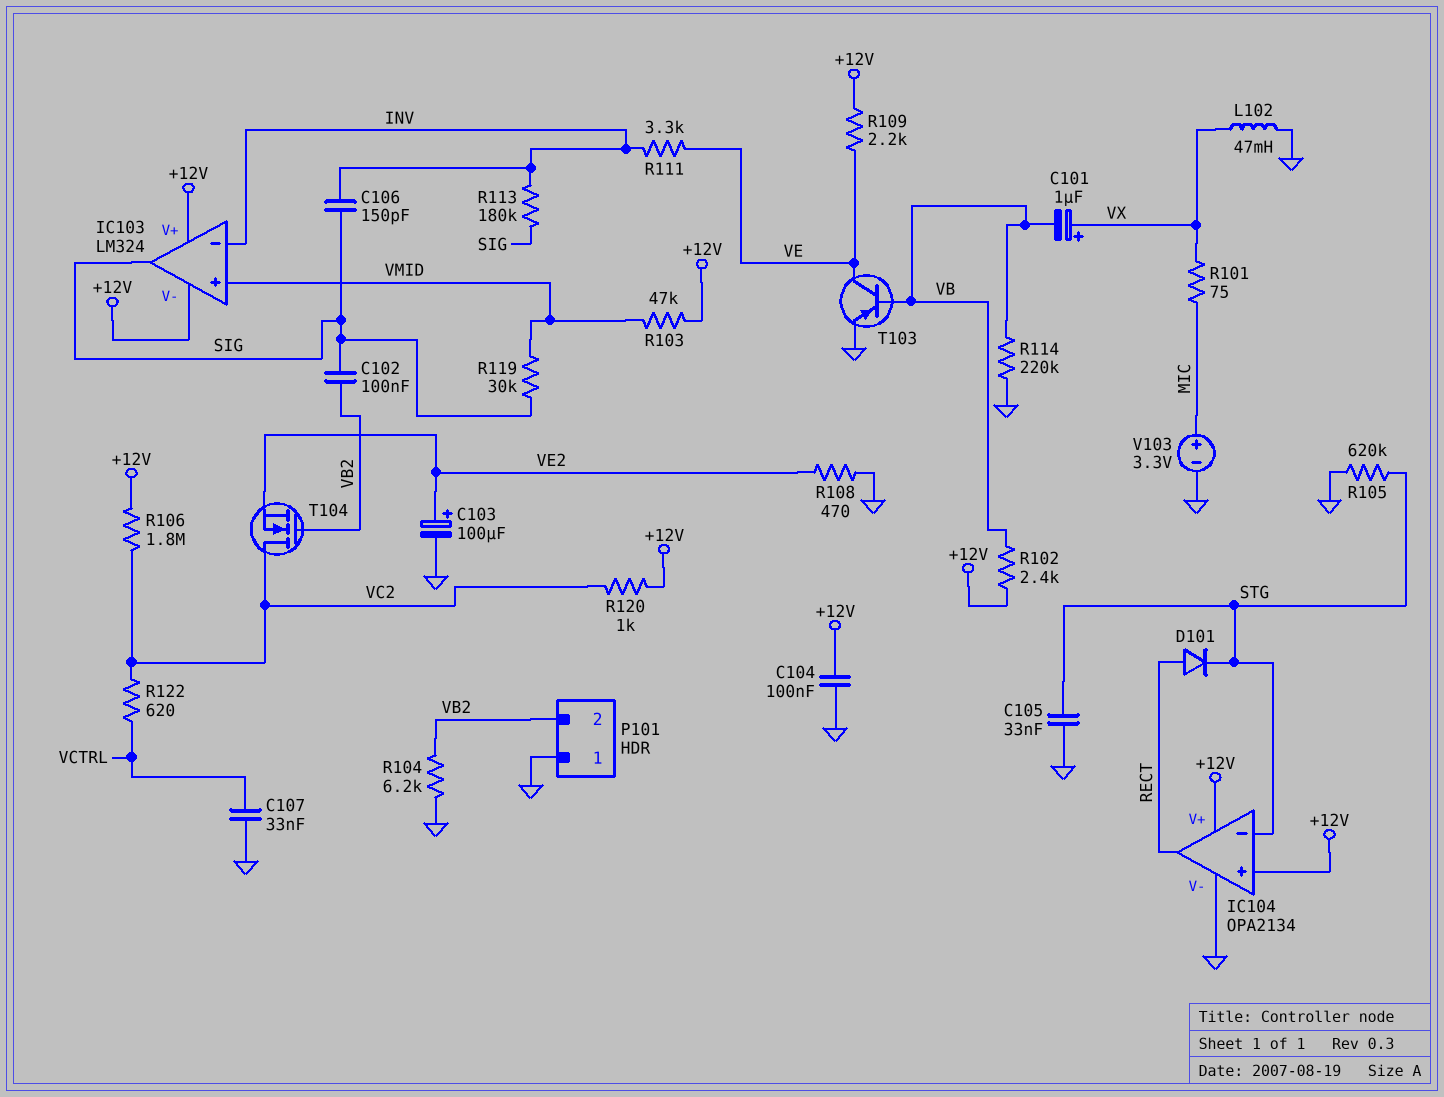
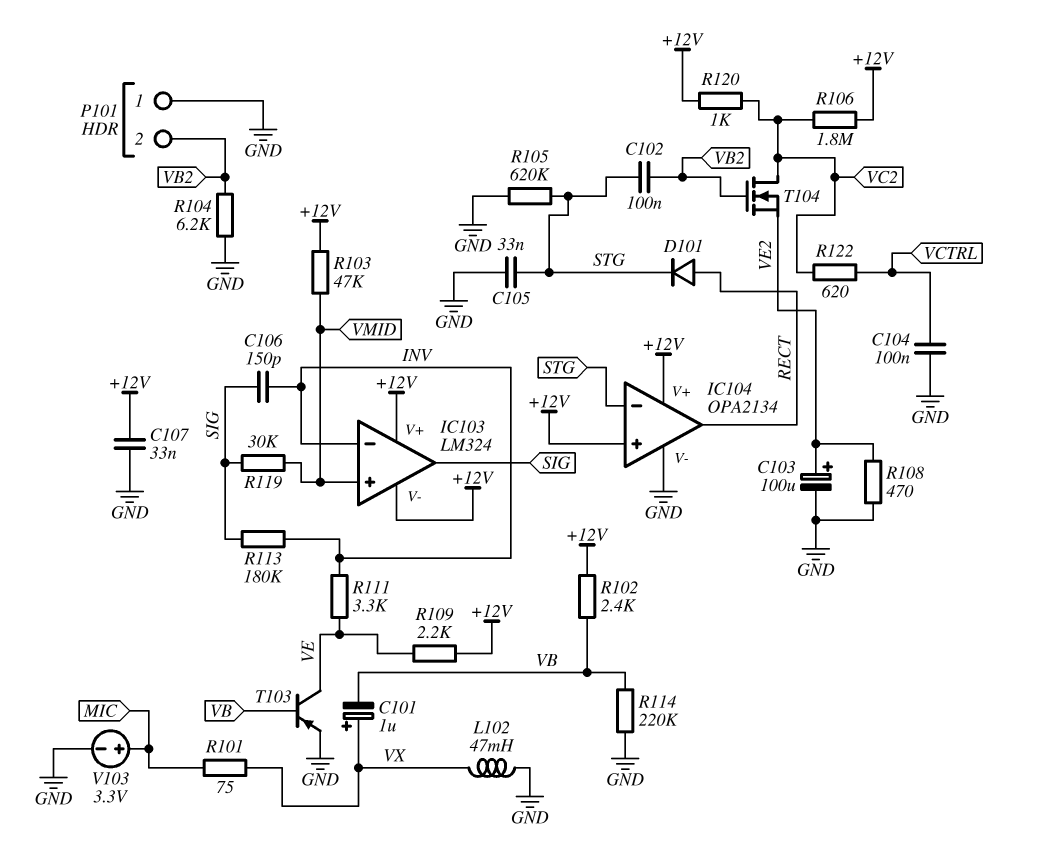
C102: 100nF (SIG, VB2) -> 100nF (STG, VB2)
C104: 100nF (+12V, GND) -> 100nF (GND, VCTRL)
C107: 33nF (GND, VCTRL) -> 33nF (+12V, GND)

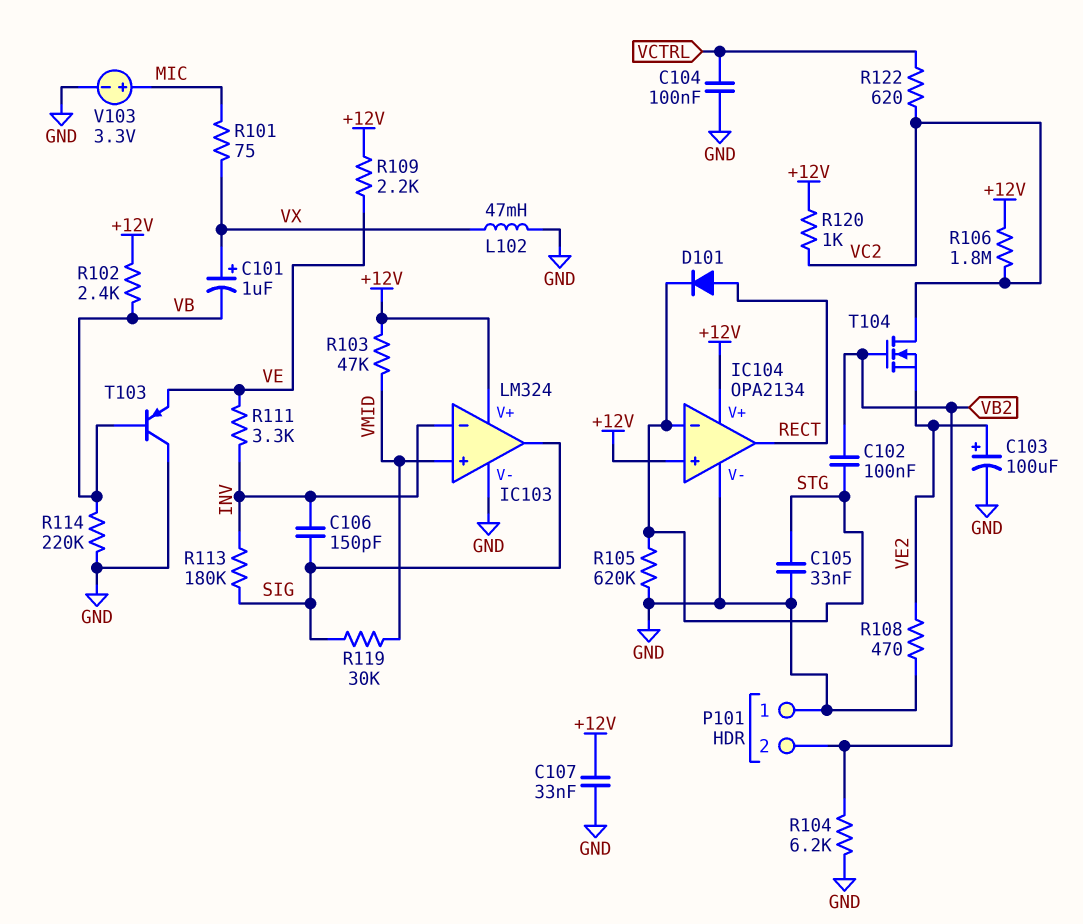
IC103 pin V-: +12V -> GND
T103: PNP (B VB, C VE, E GND) -> PNP (B VB, C GND, E VE)

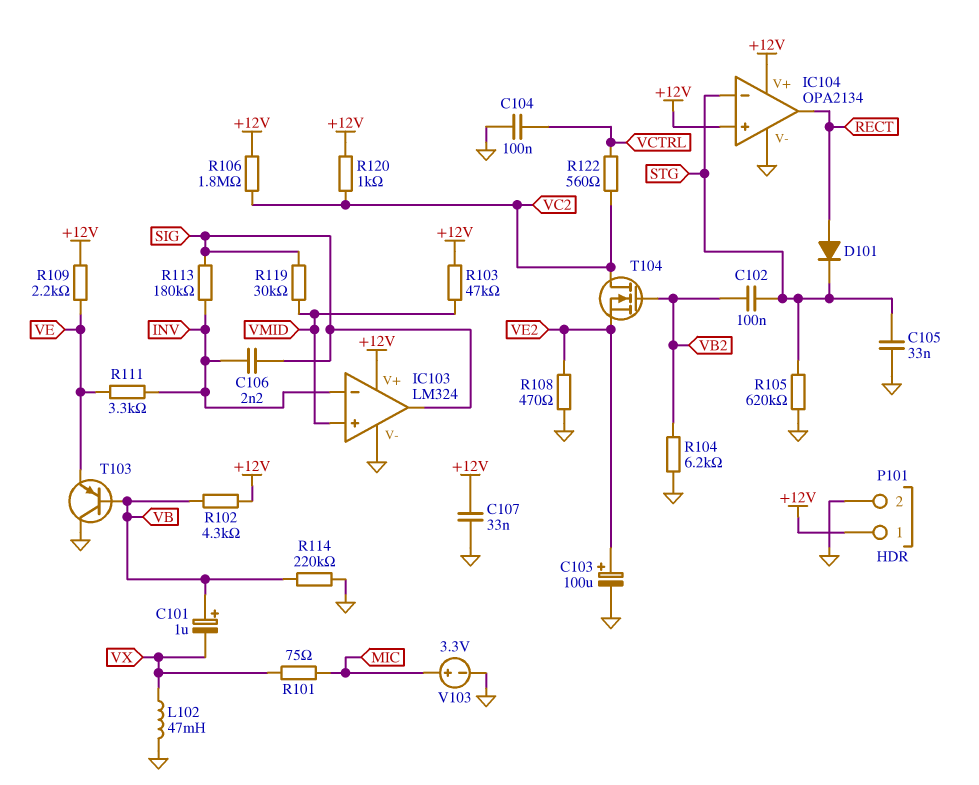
C101: 1uF (plus VX, minus VB) -> 1uF (plus VB, minus VX)
C106: 150pF (INV, SIG) -> 2.2nF (INV, SIG)
P101 pin 1: GND -> +12V
P101 pin 2: VB2 -> GND
R102: 2.4k (+12V, VB) -> 4.3k (+12V, VB)
R122: 620 (VC2, VCTRL) -> 560 (VC2, VCTRL)

